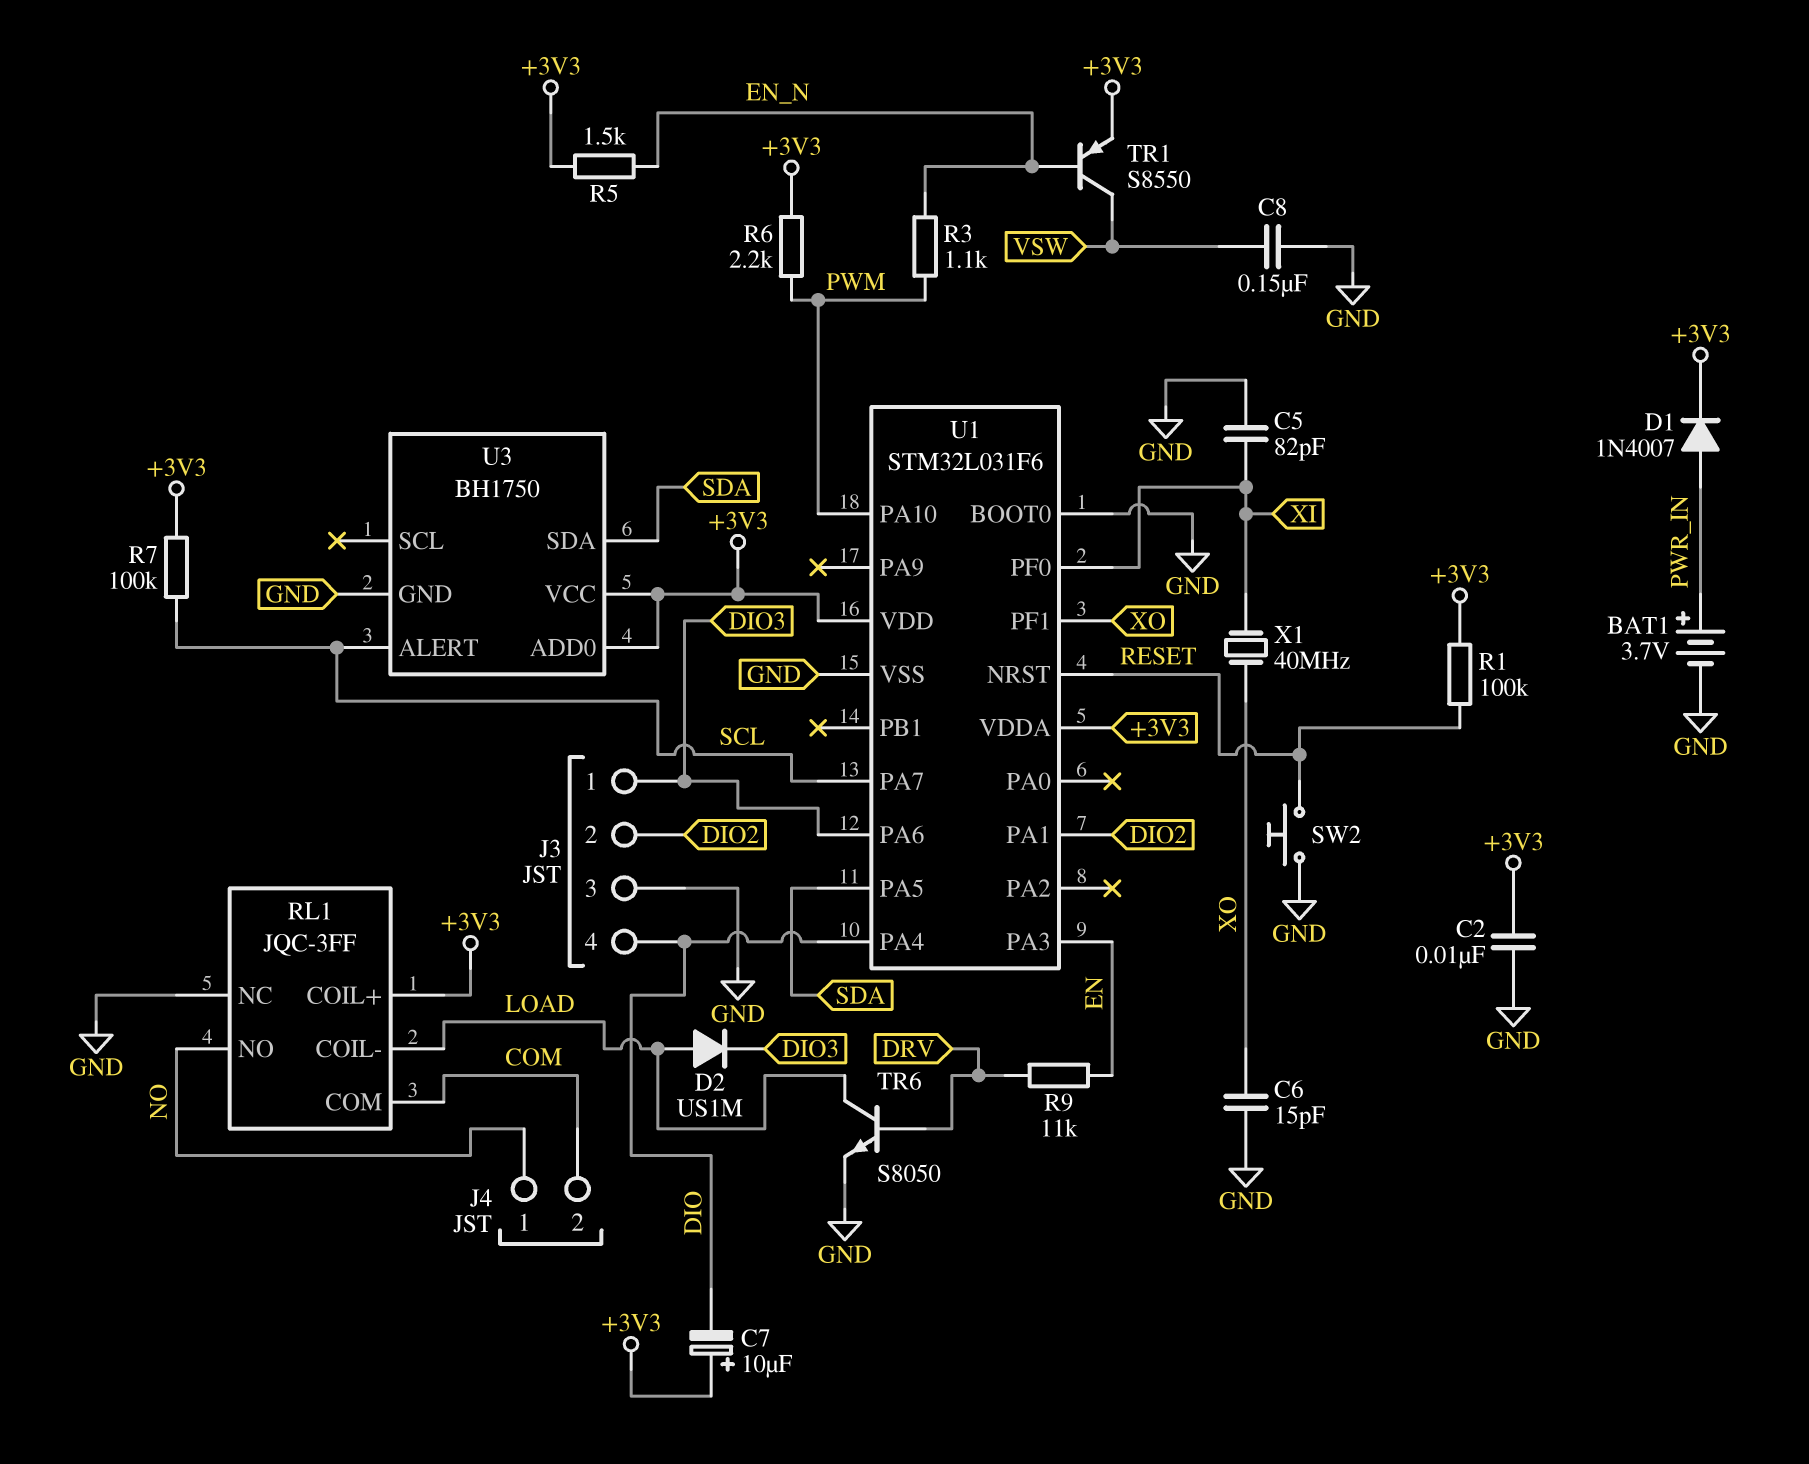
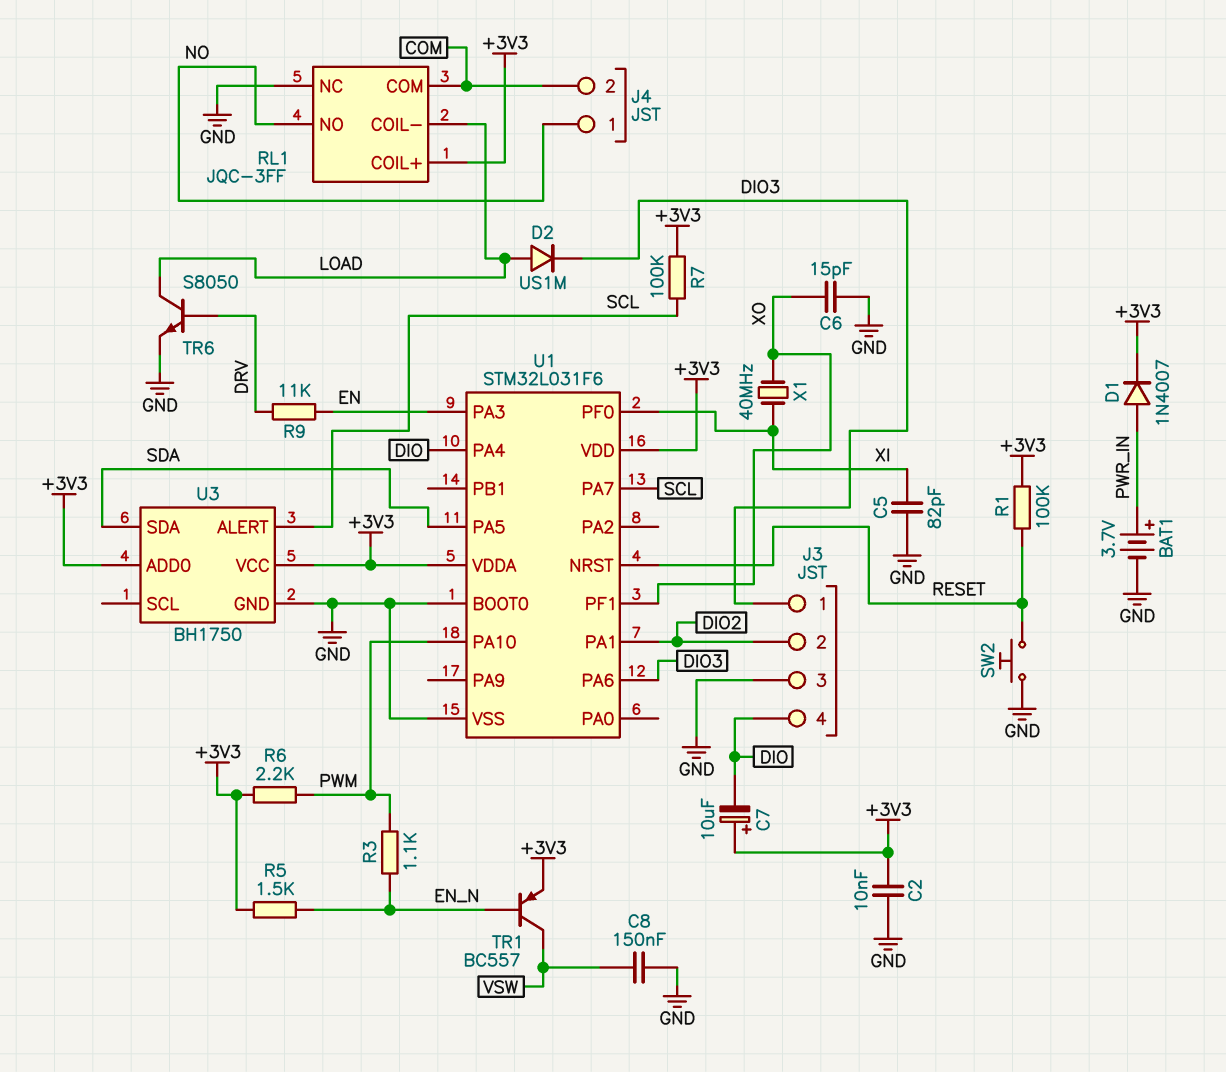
TR1: PNP S8550 (B EN_N, C VSW, E +3V3) -> PNP BC557 (B EN_N, C VSW, E +3V3)

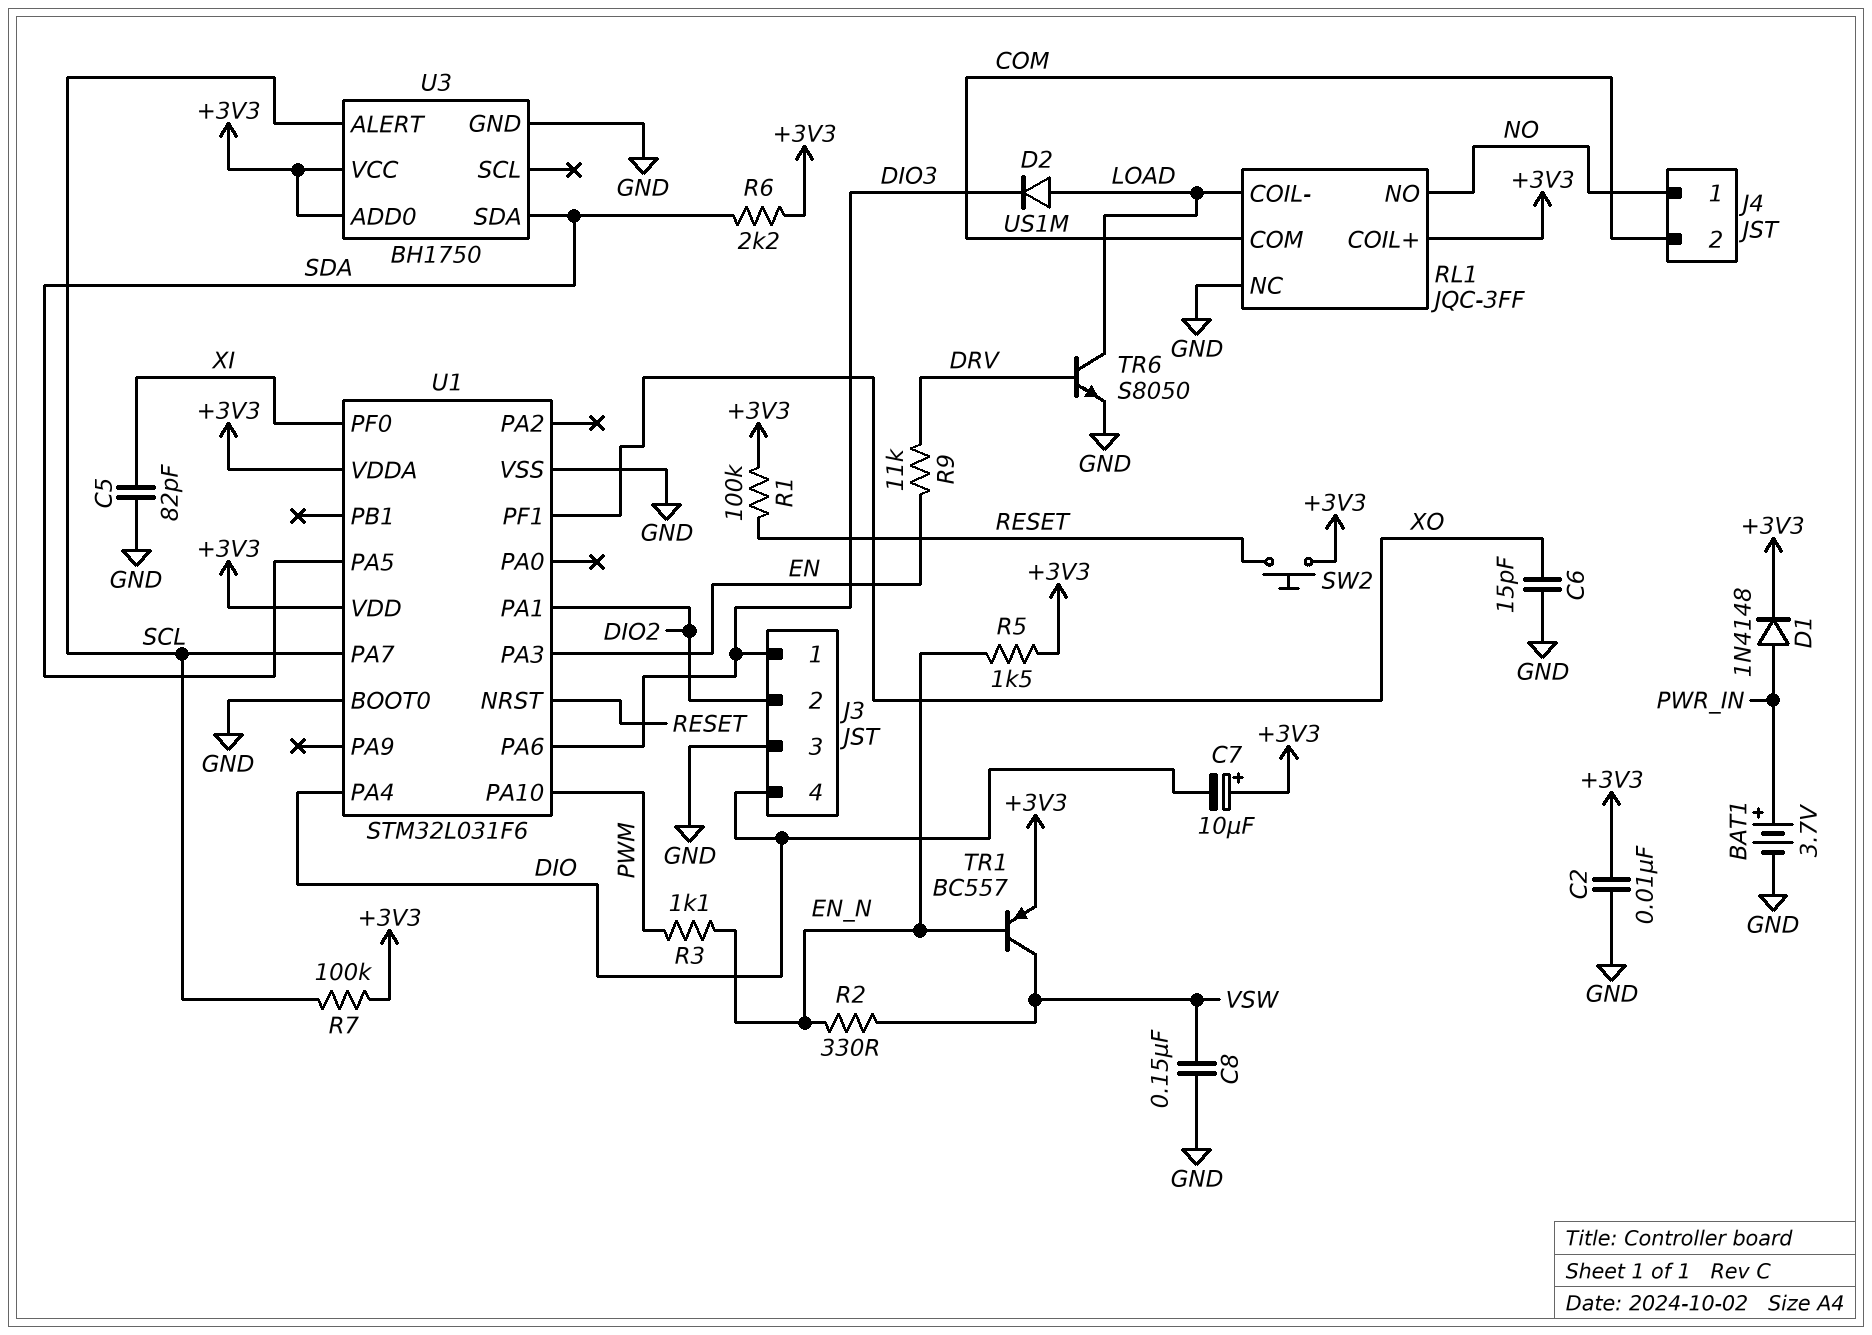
D1: diode 1N4007 (A PWR_IN, K +3V3) -> diode 1N4148 (A PWR_IN, K +3V3)
R2: none -> 330 (EN_N, VSW)
R6: 2.2k (+3V3, PWM) -> 2.2k (+3V3, SDA)
SW2: button (GND, RESET) -> button (+3V3, RESET)
X1: 40MHz (XI, XO) -> none

